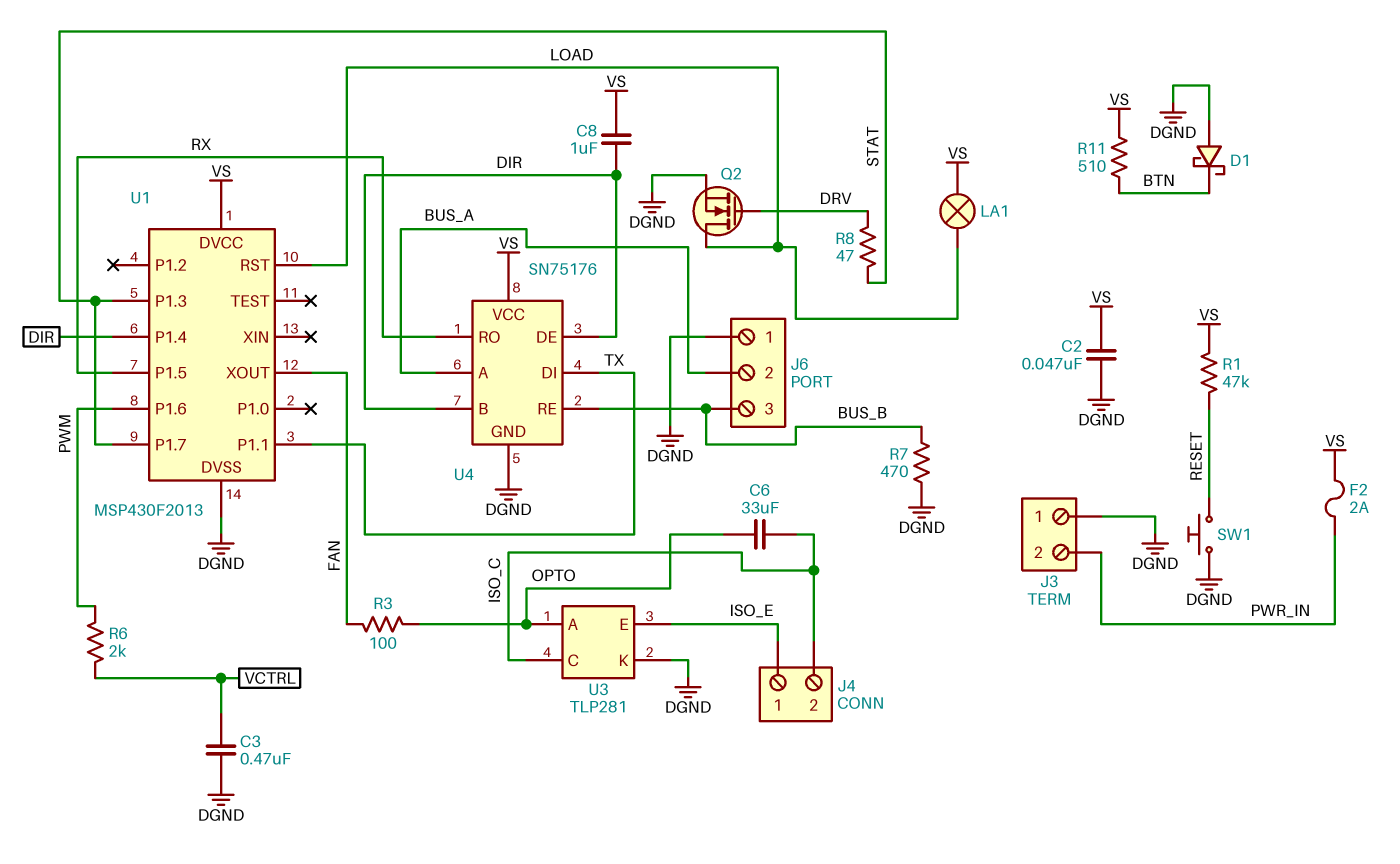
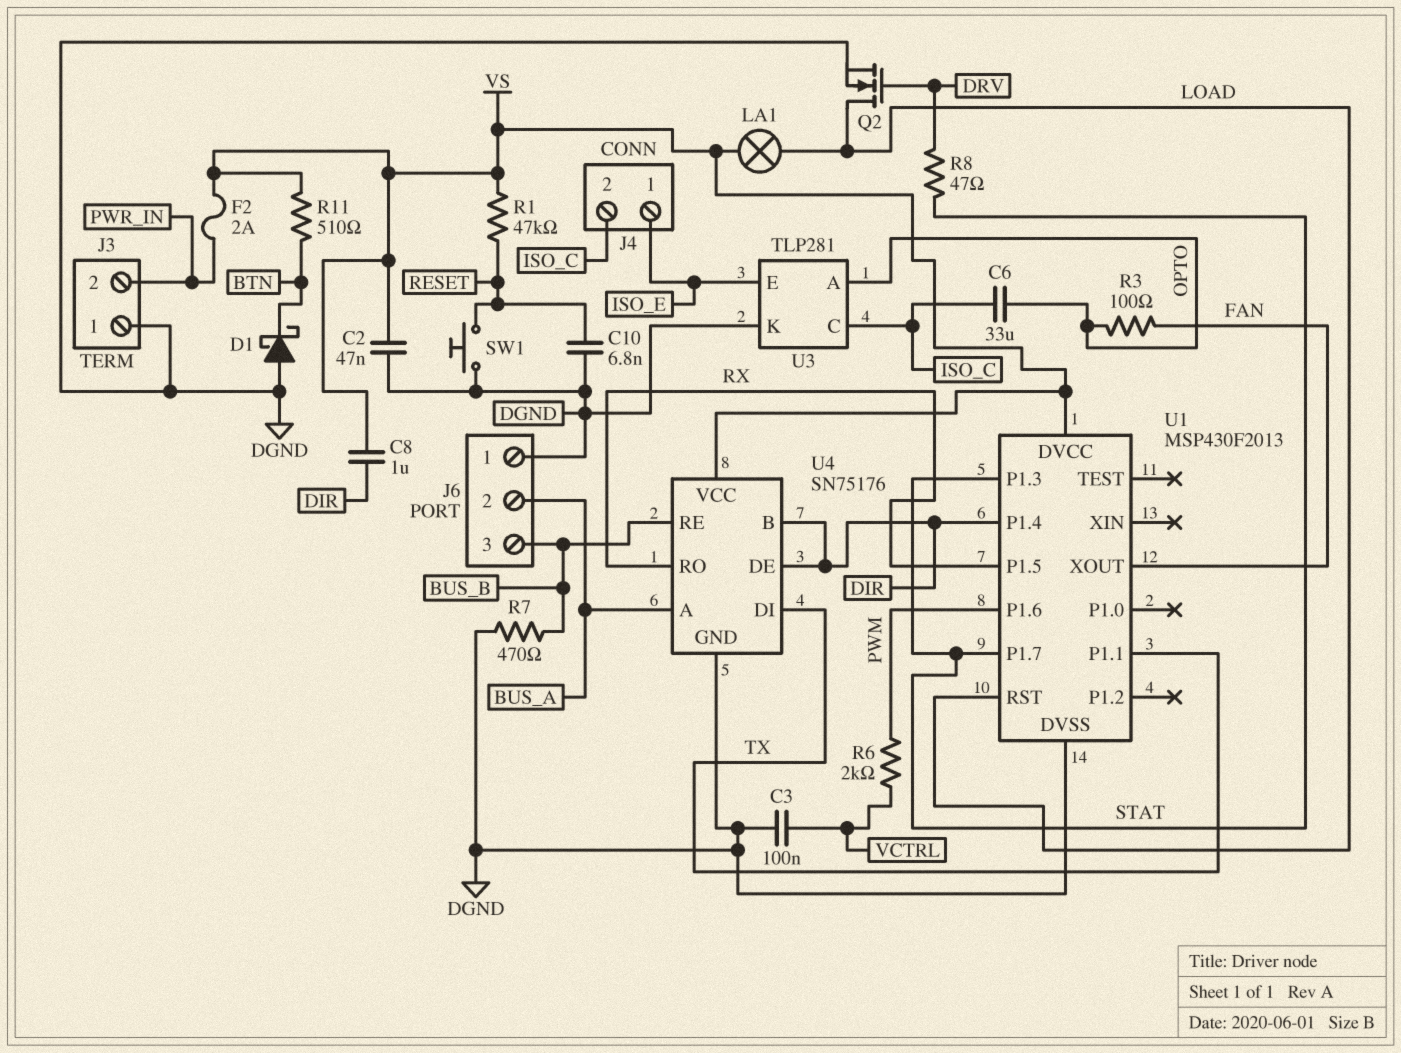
C3: 470nF (DGND, VCTRL) -> 100nF (DGND, VCTRL)
C10: none -> 6.8nF (DGND, RESET)

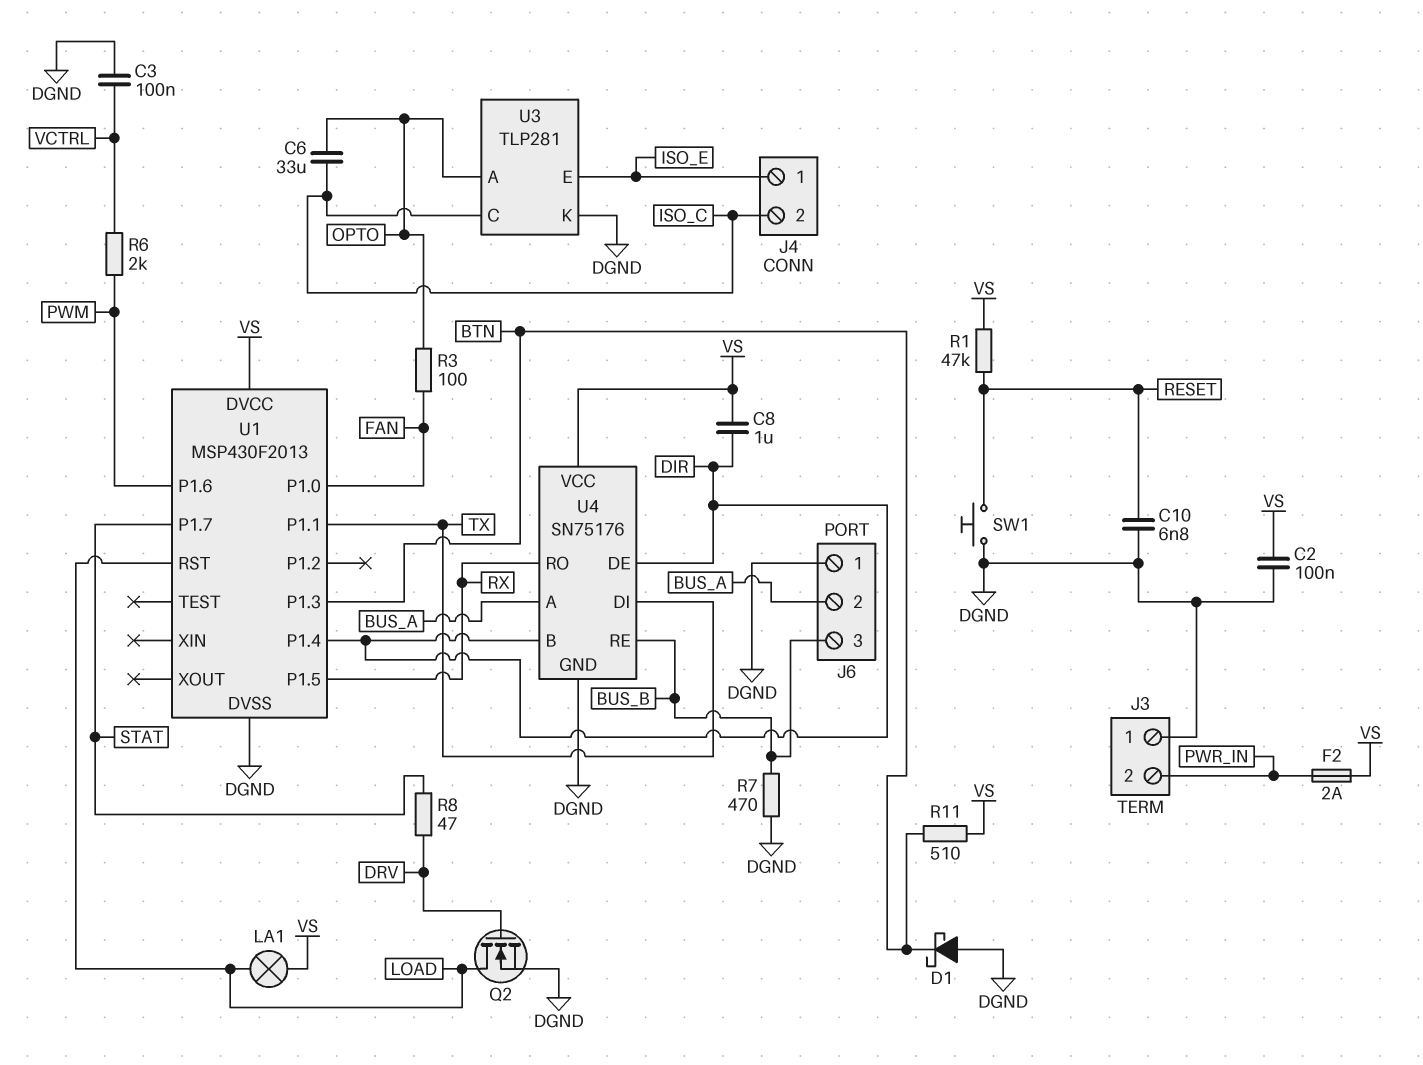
C2: 47nF (DGND, VS) -> 100nF (DGND, VS)
U1 pin P1.0: none -> FAN
U1 pin P1.3: STAT -> BTN
U1 pin XOUT: FAN -> none

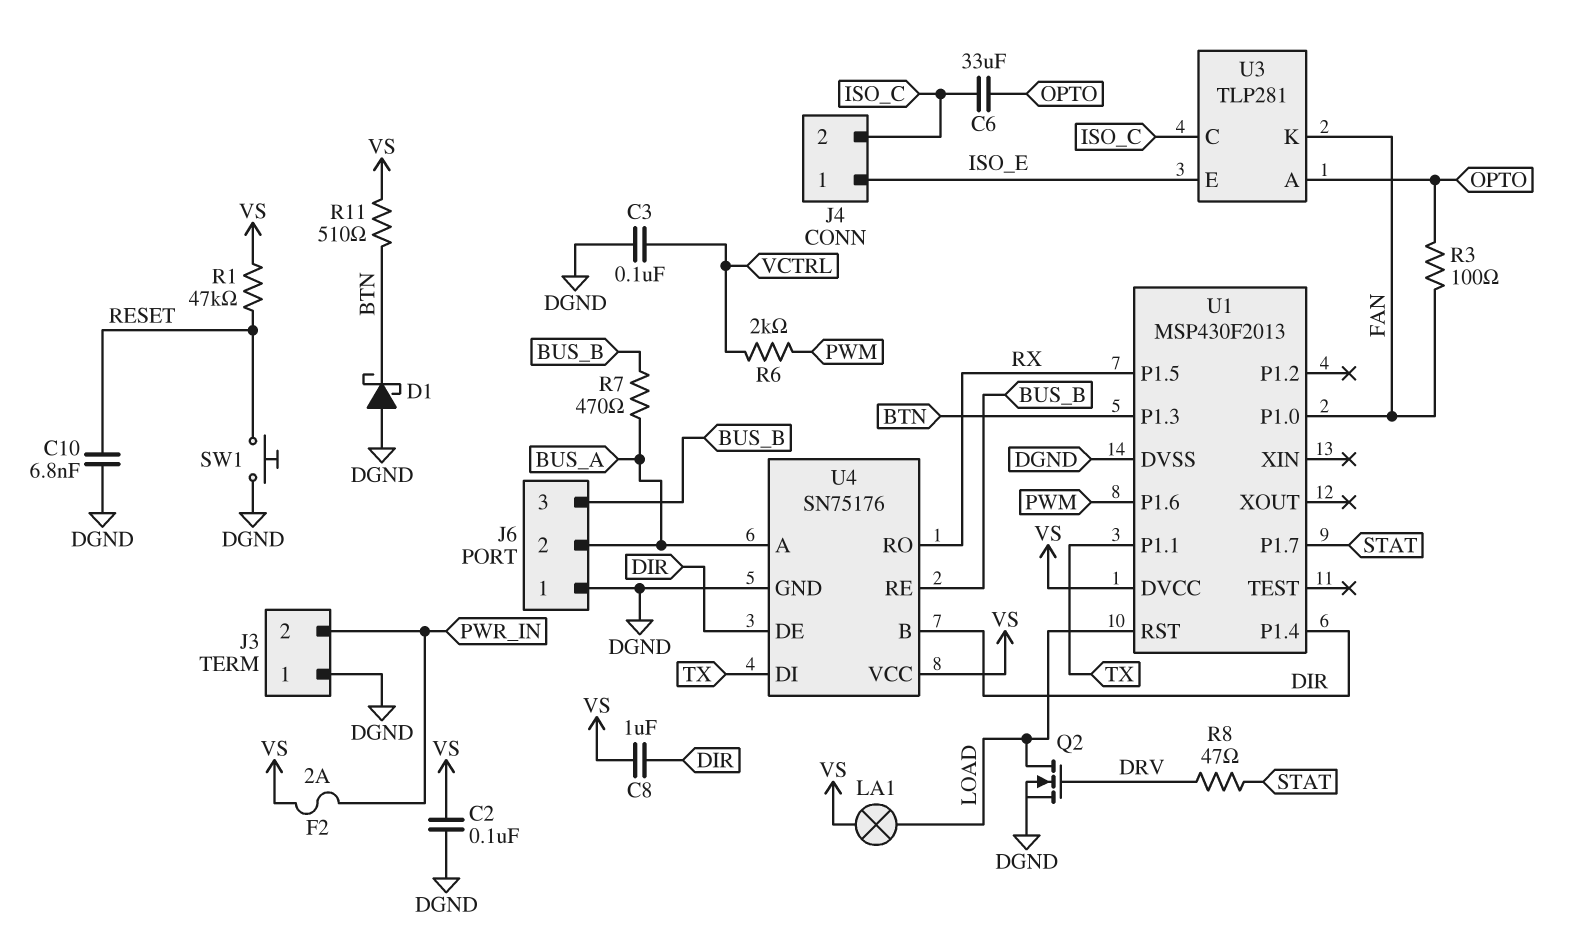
R7: 470 (BUS_B, DGND) -> 470 (BUS_A, BUS_B)
U3 pin K: DGND -> FAN

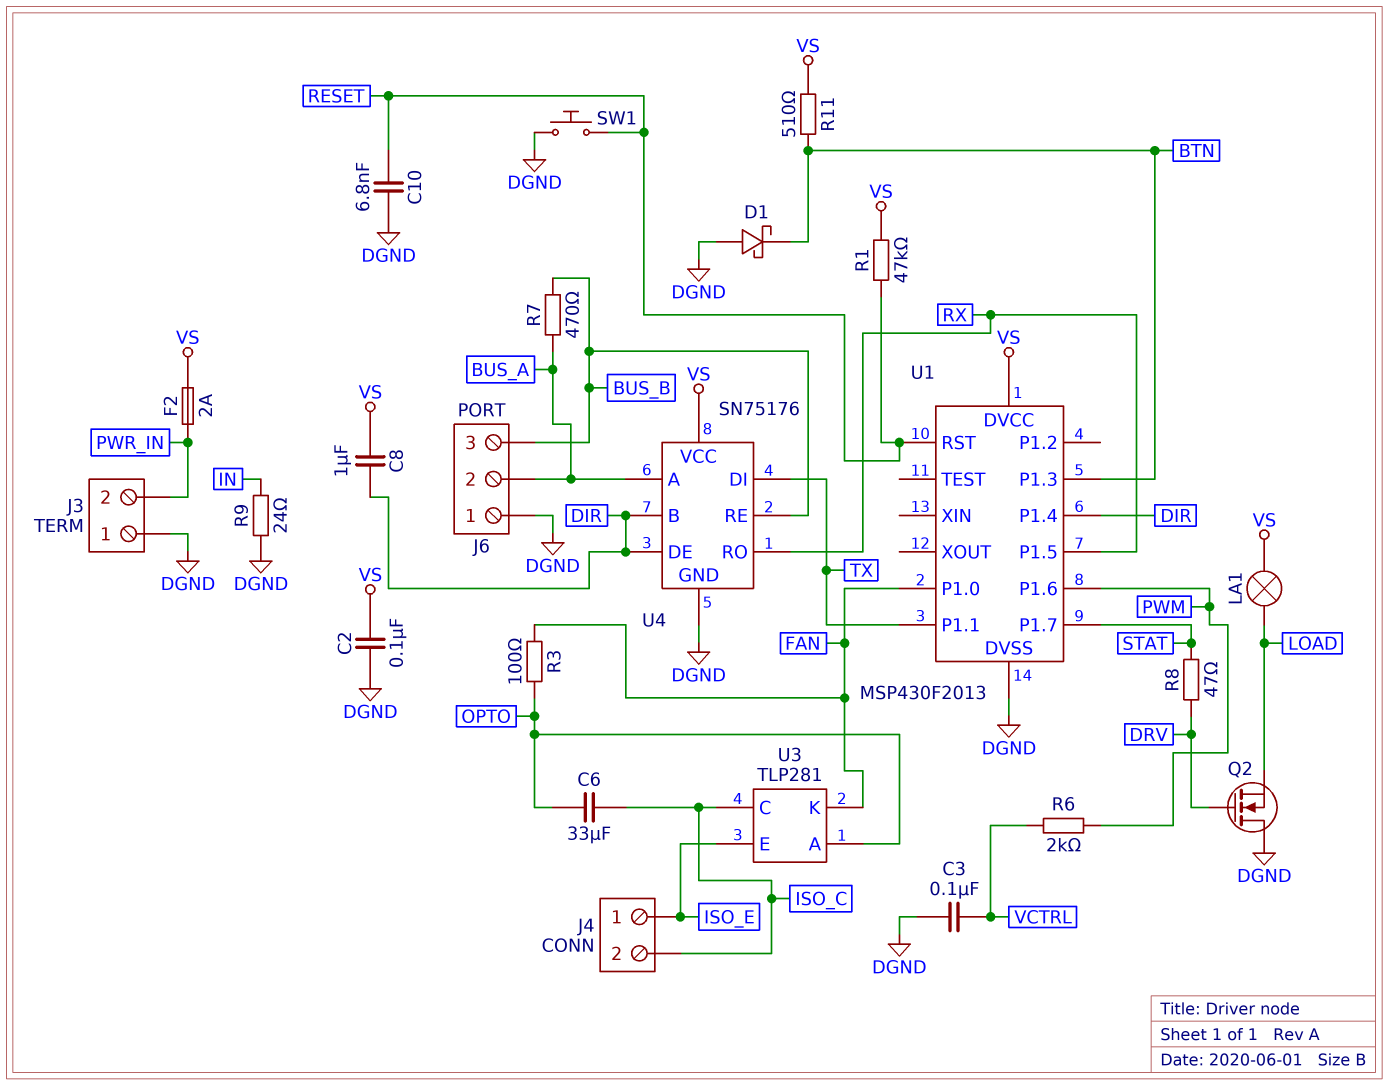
Q2: NMOS (G DRV, D LOAD, S DGND) -> NMOS (G DRV, D DGND, S LOAD)
R9: none -> 24 (DGND, IN)
U1 pin RST: LOAD -> RESET

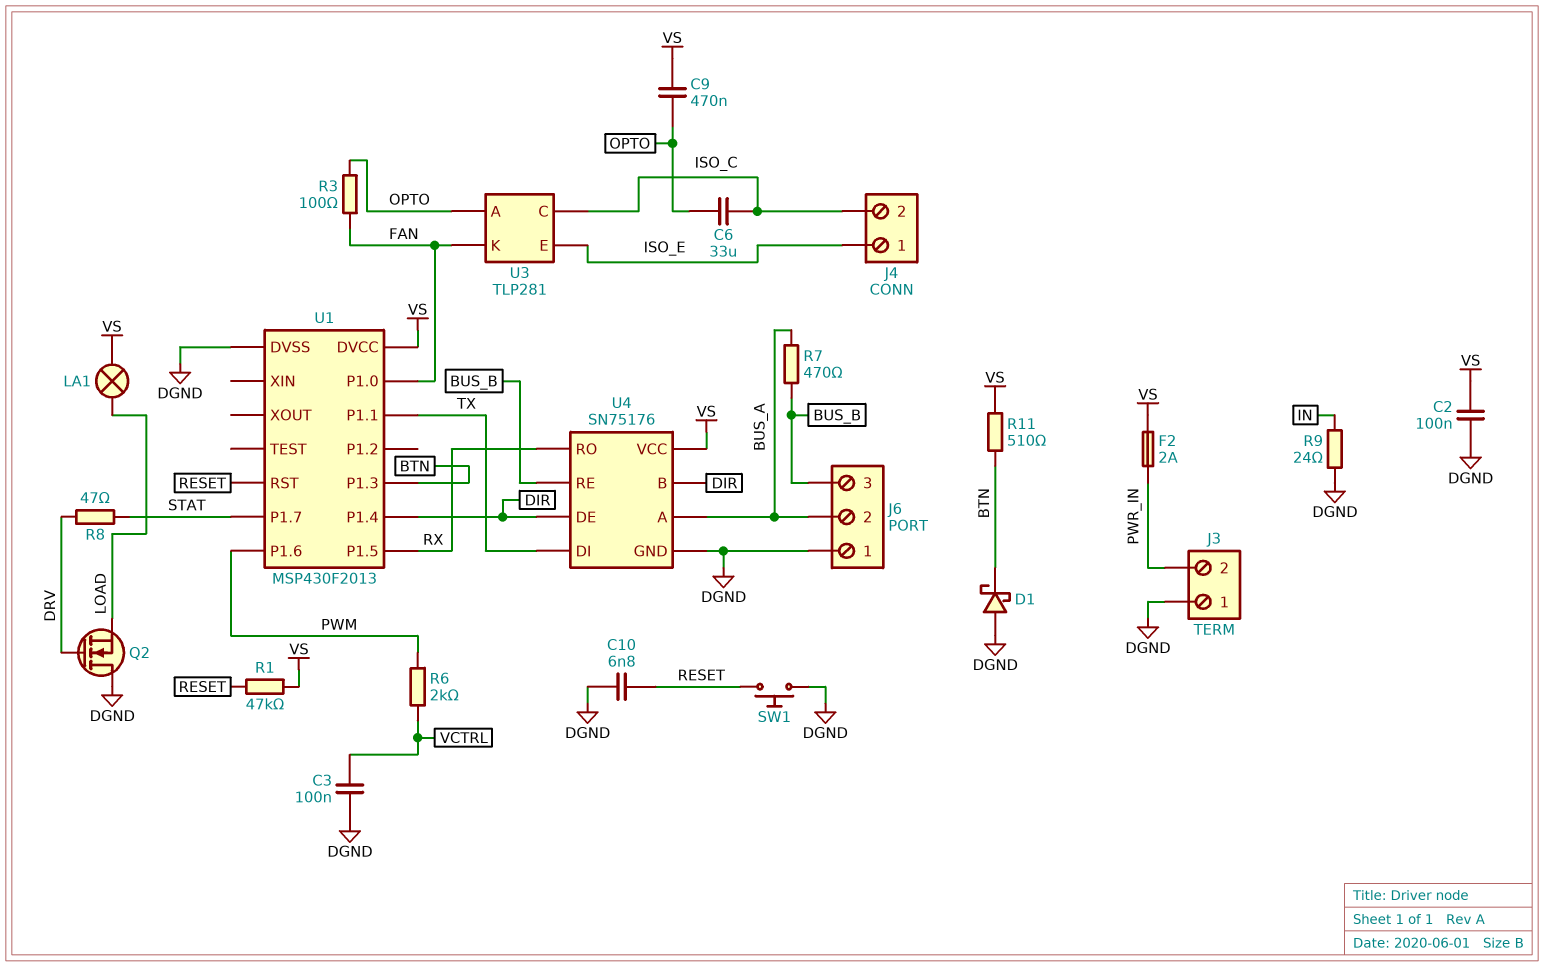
C8: 1uF (DIR, VS) -> none
C9: none -> 470nF (OPTO, VS)

